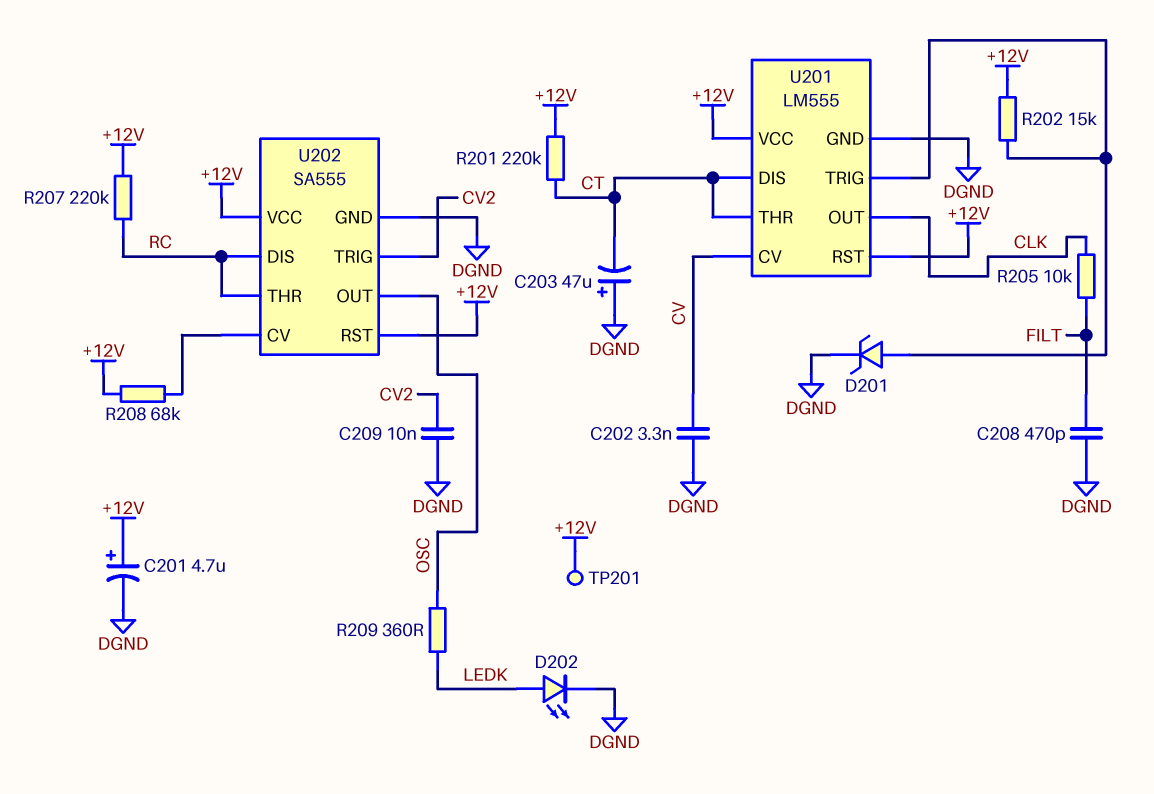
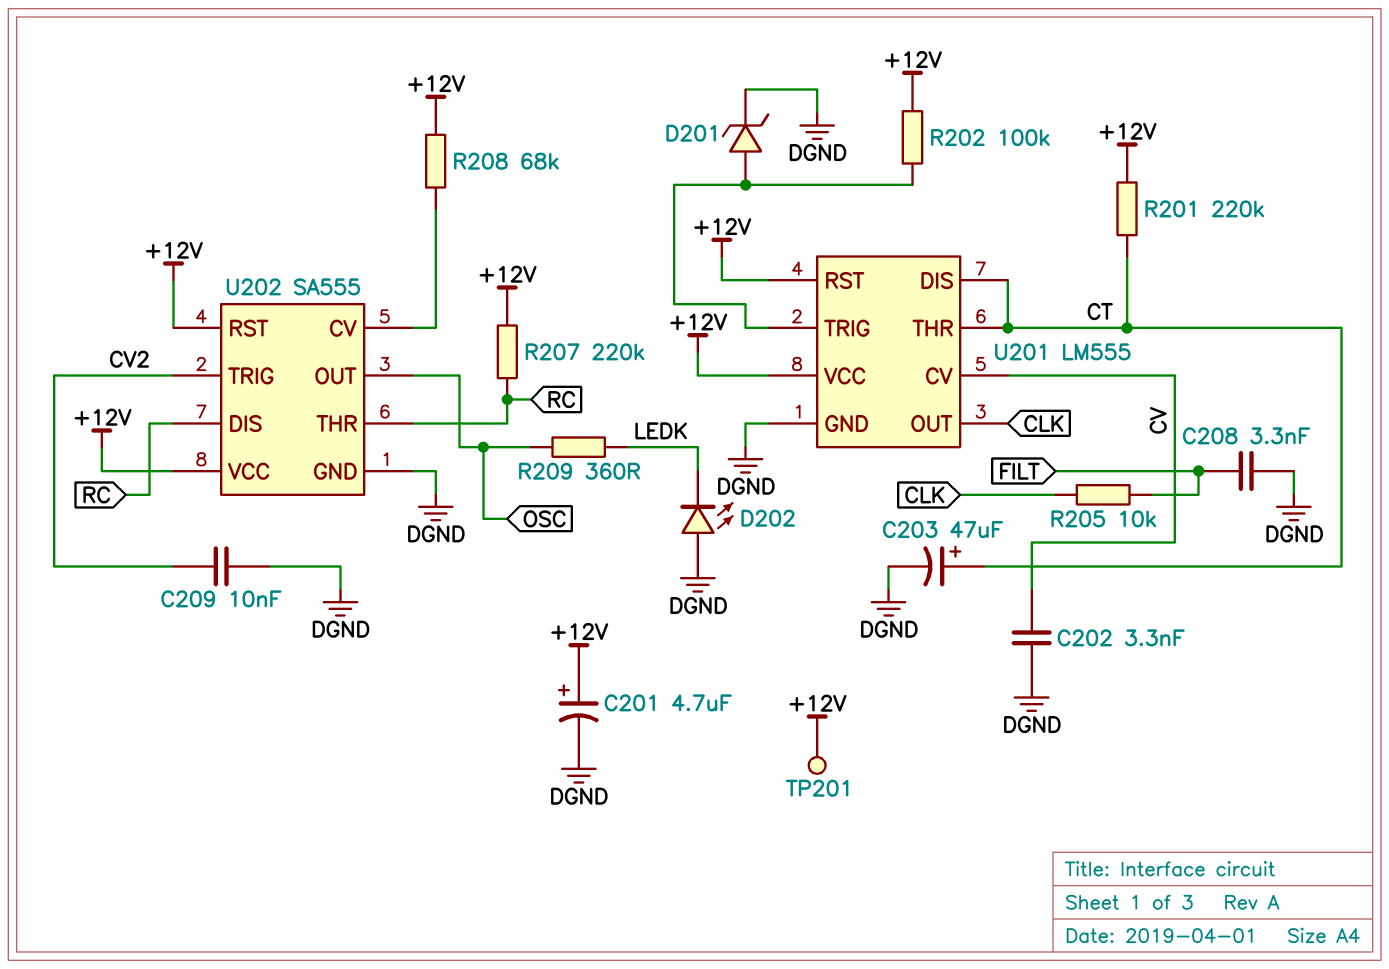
C203: 47uF (plus DGND, minus CT) -> 47uF (plus CT, minus DGND)
C208: 470pF (DGND, FILT) -> 3.3nF (DGND, FILT)
D202: LED (A LEDK, K DGND) -> LED (A DGND, K LEDK)
R202: 15k (+12V, U201/TRIG) -> 100k (+12V, U201/TRIG)

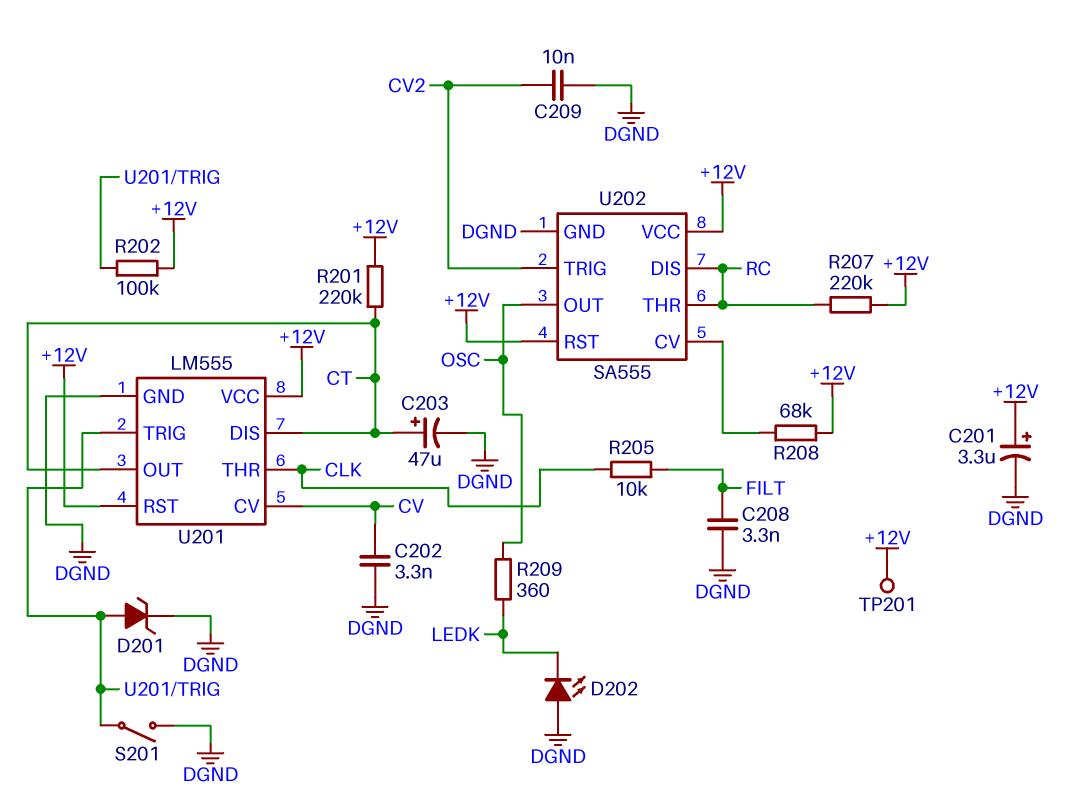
C201: 4.7uF (plus +12V, minus DGND) -> 3.3uF (plus +12V, minus DGND)
S201: none -> switch (DGND, U201/TRIG)
U201 pin OUT: CLK -> CT
U201 pin THR: CT -> CLK

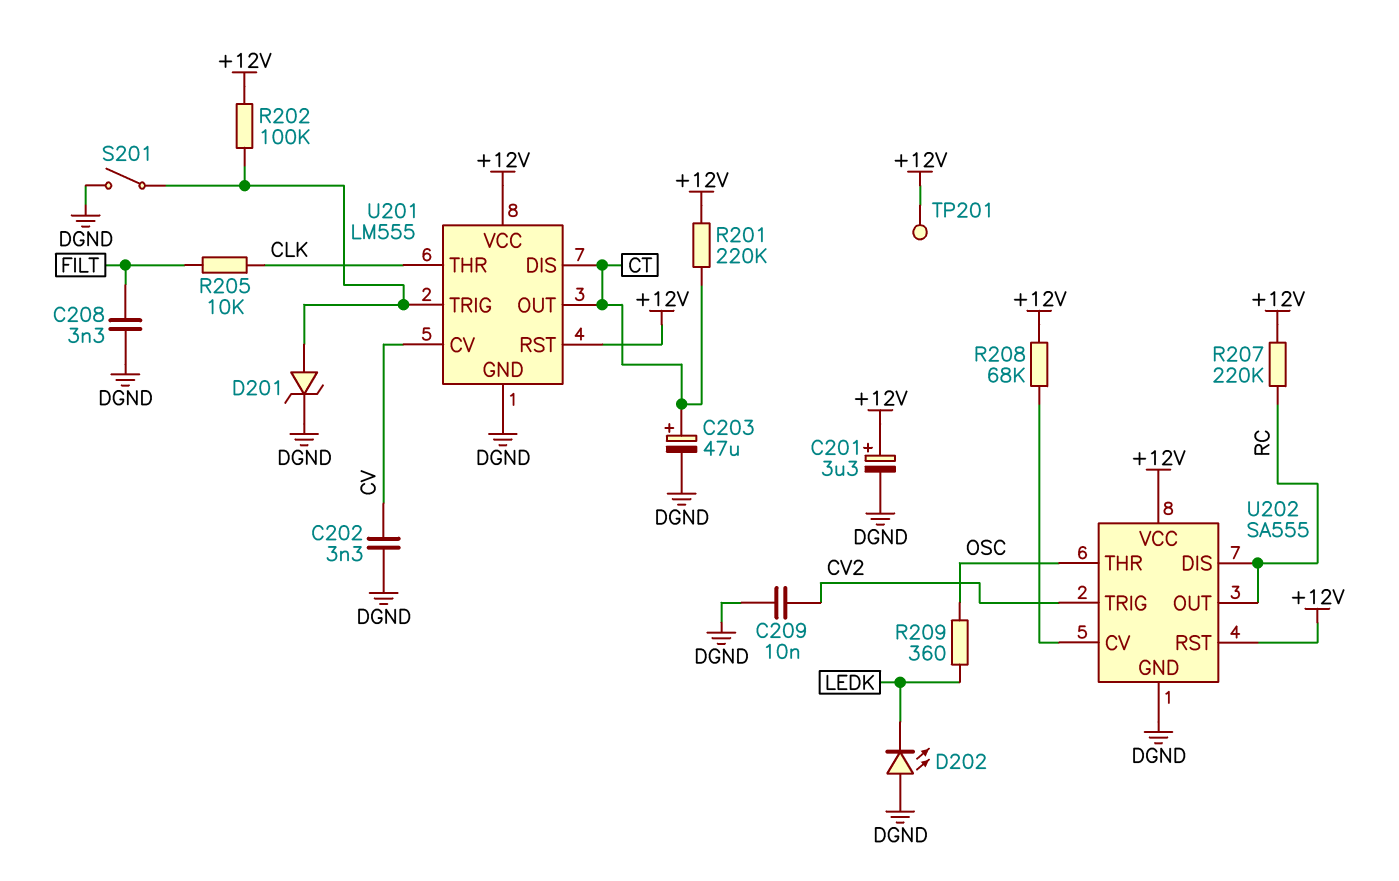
U202 pin OUT: OSC -> RC
U202 pin THR: RC -> OSC

